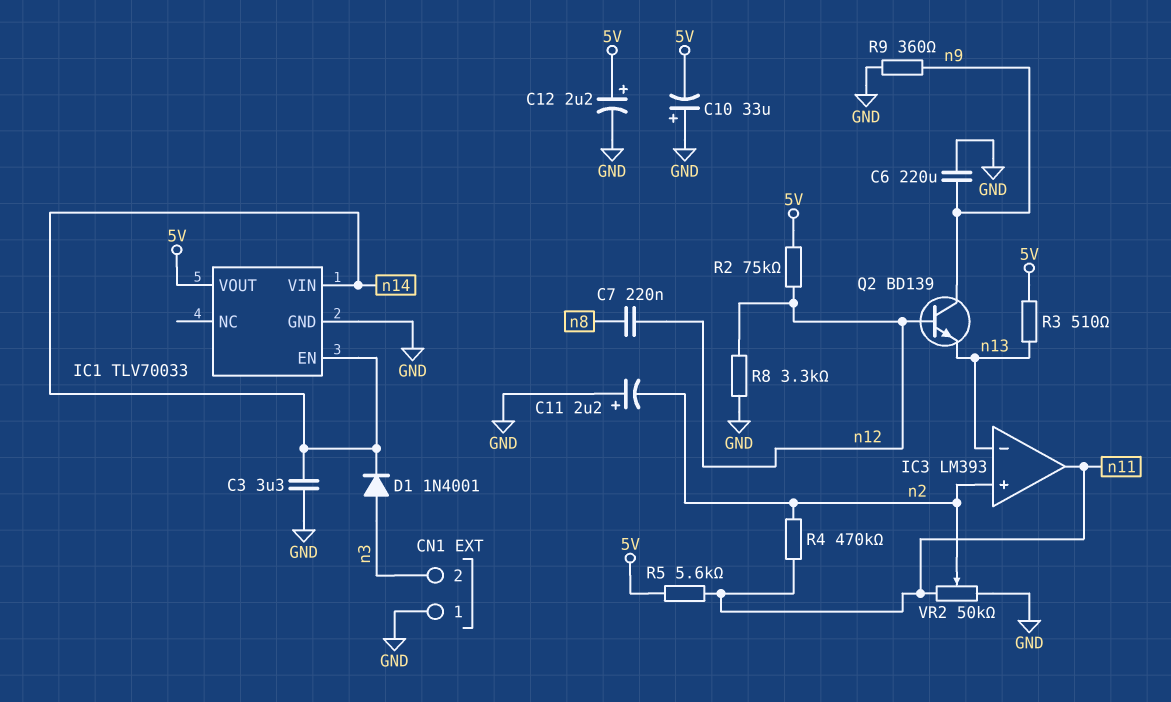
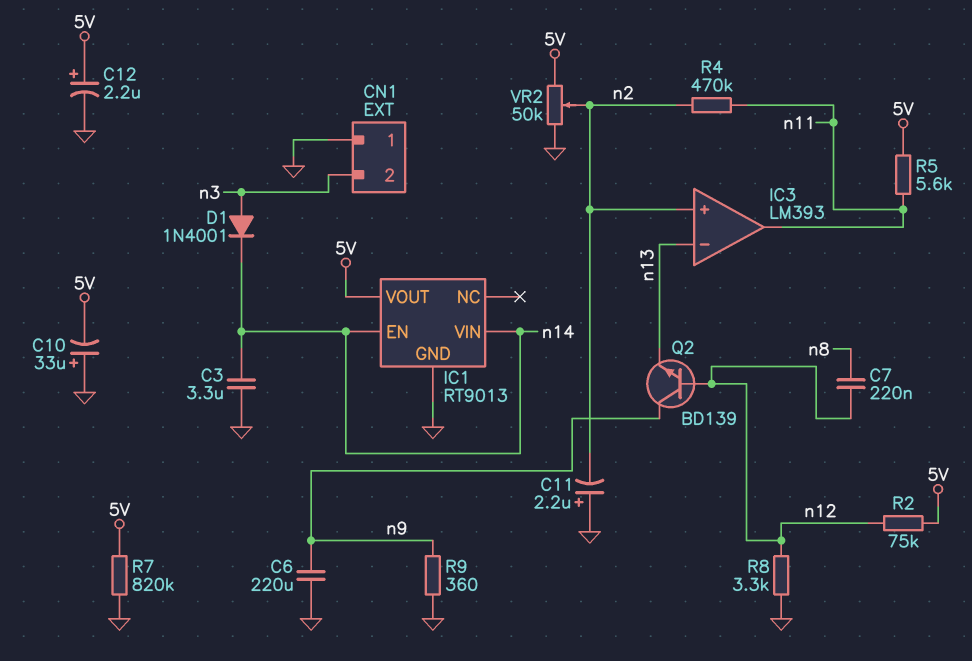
IC1: TLV70033 -> RT9013
R3: 510 (5V, n13) -> none
R7: none -> 820k (5V, GND)
VR2: 50k (GND, n11, wiper n2) -> 50k (5V, GND, wiper n2)

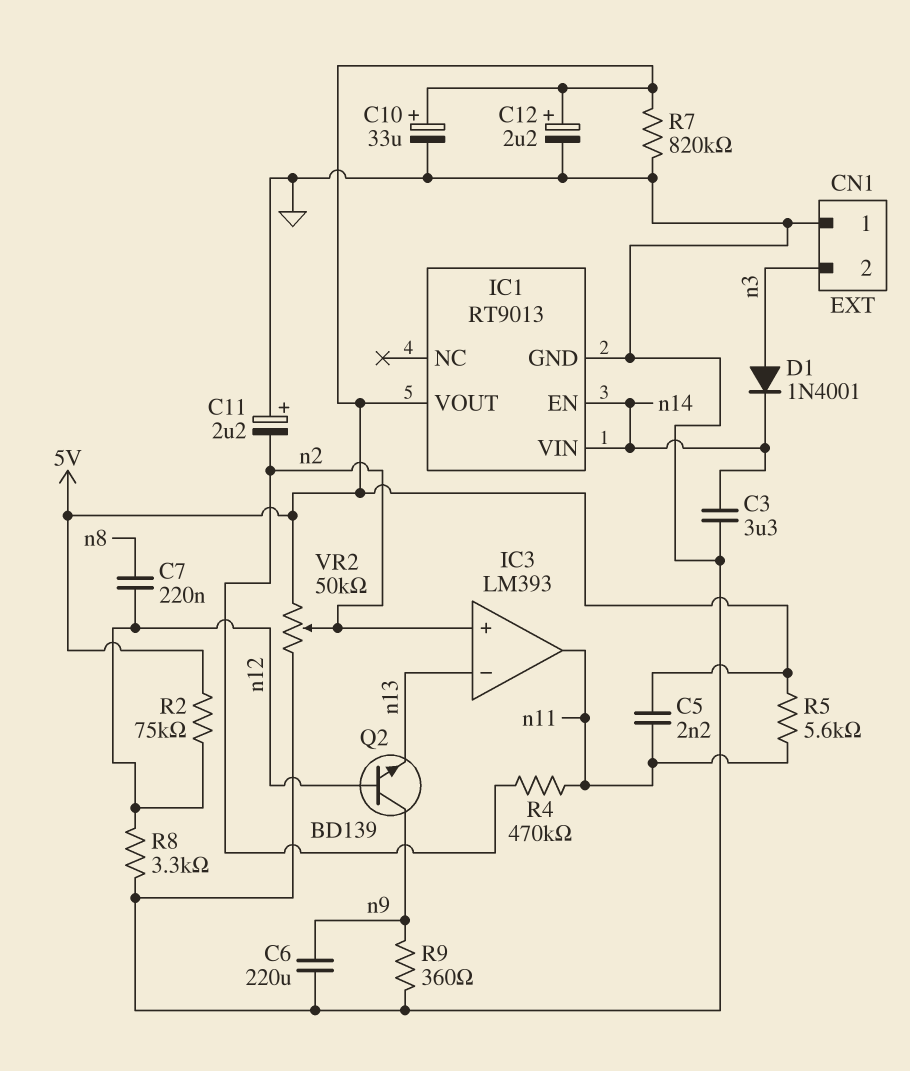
C5: none -> 2.2nF (5V, n11)
C10: 33uF (plus GND, minus 5V) -> 33uF (plus 5V, minus GND)

